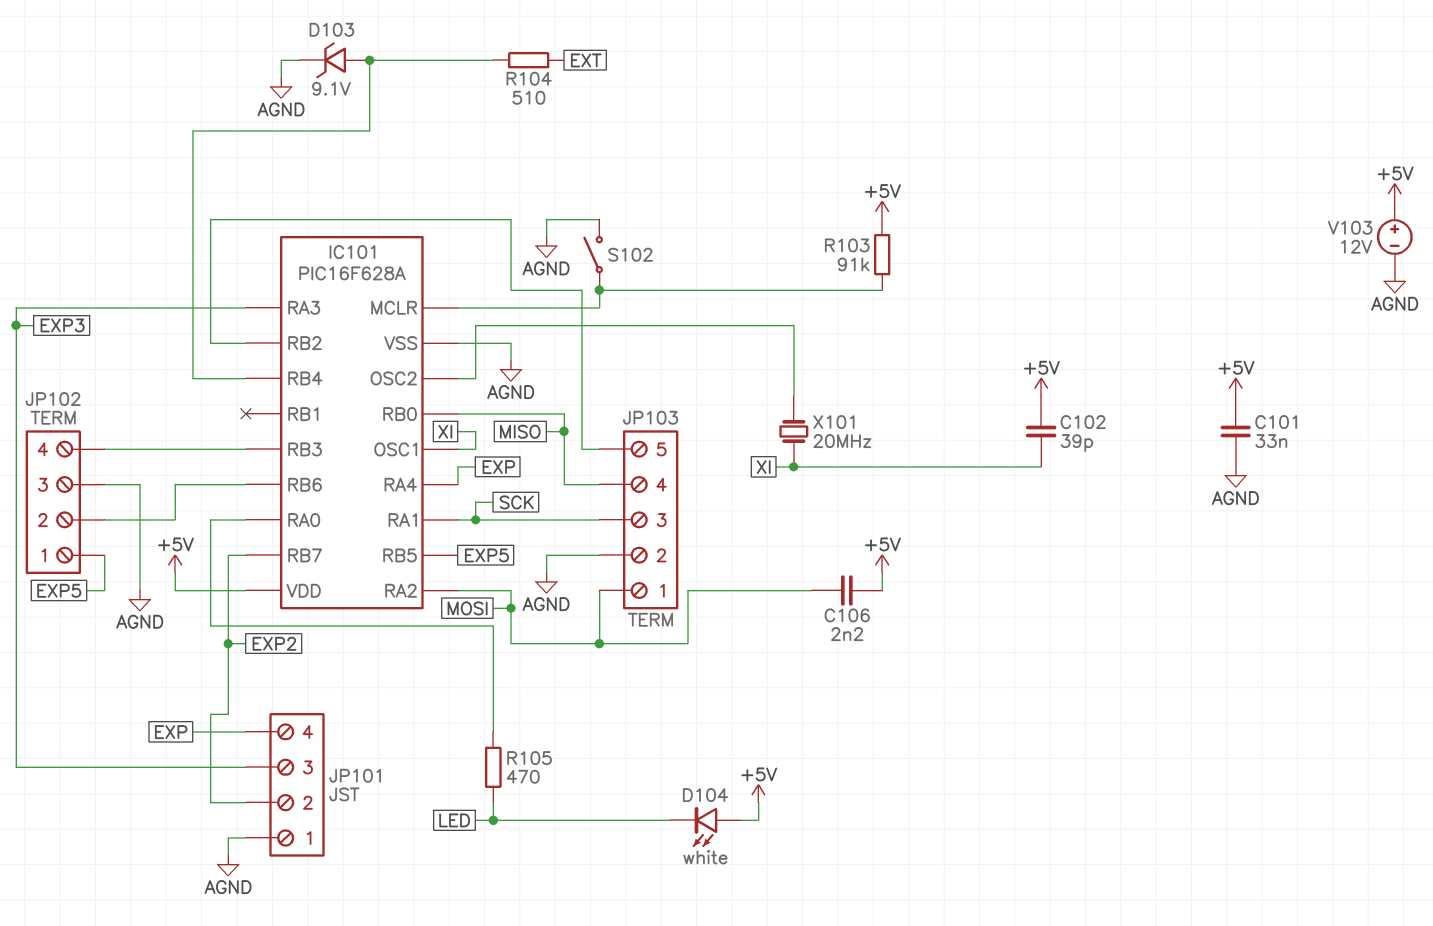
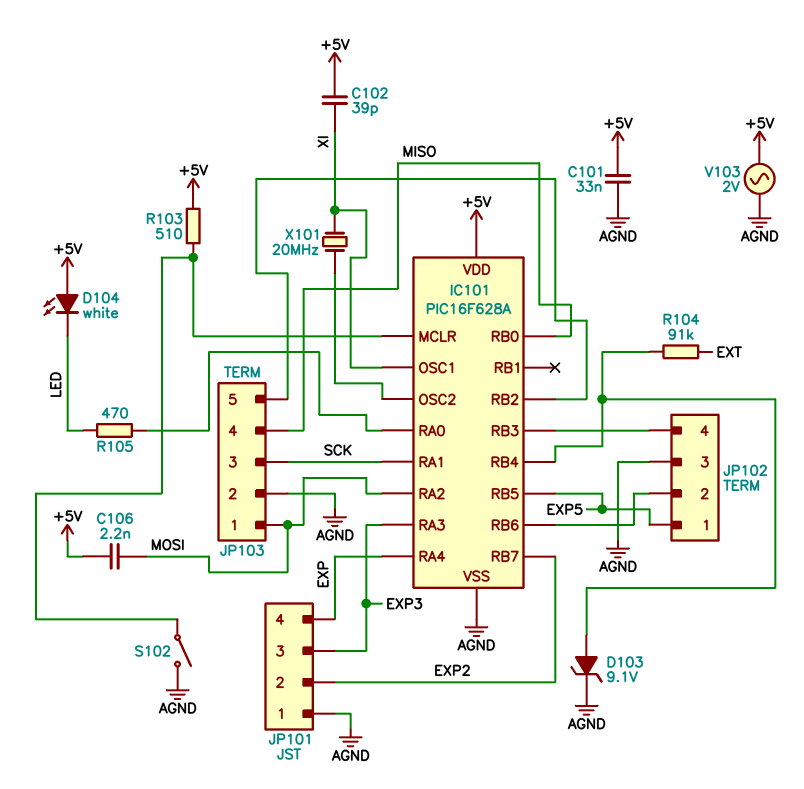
R103: 91k (+5V, IC101/MCLR) -> 510 (+5V, IC101/MCLR)
R104: 510 (EXT, IC101/RB4) -> 91k (EXT, IC101/RB4)
V103: 12V (plus +5V, minus AGND) -> AC 2V (+5V, AGND)

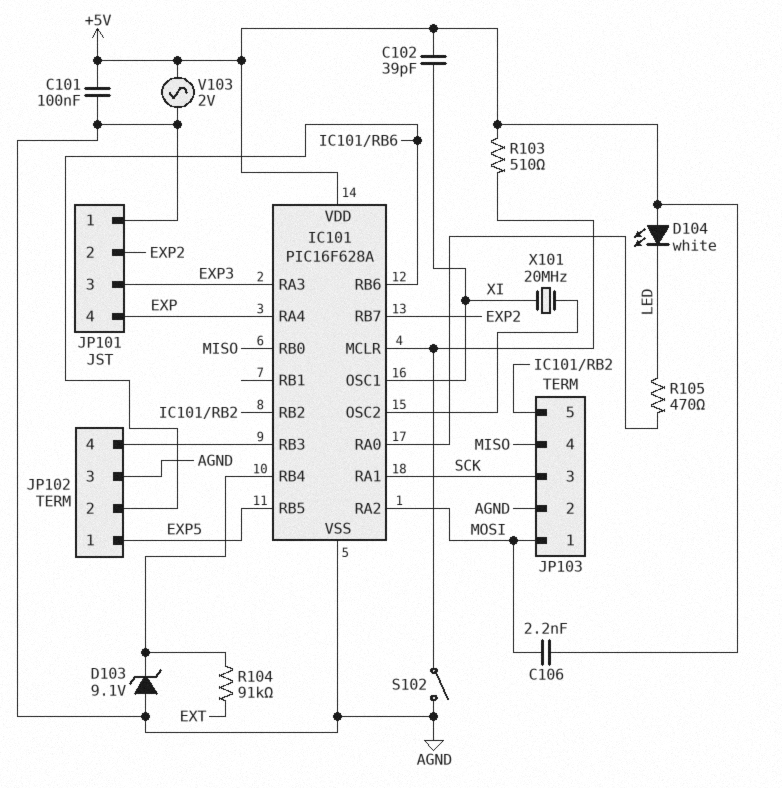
C101: 33nF (+5V, AGND) -> 100nF (+5V, AGND)
D103: zener 9.1V (A IC101/RB4, K AGND) -> zener 9.1V (A AGND, K IC101/RB4)

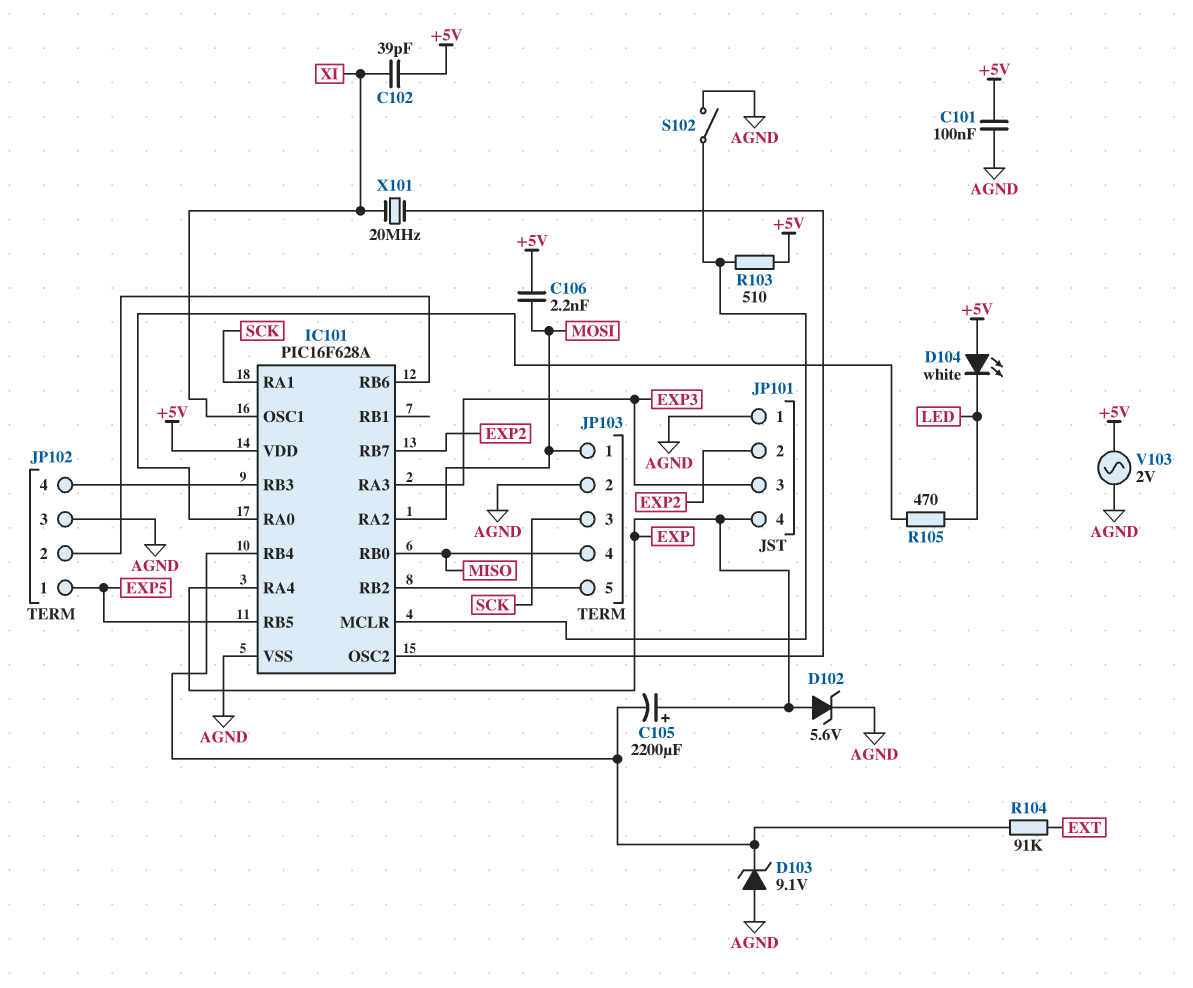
C105: none -> 2200uF (plus EXP, minus IC101/RB4)
D102: none -> zener 5.6V (A EXP, K AGND)

